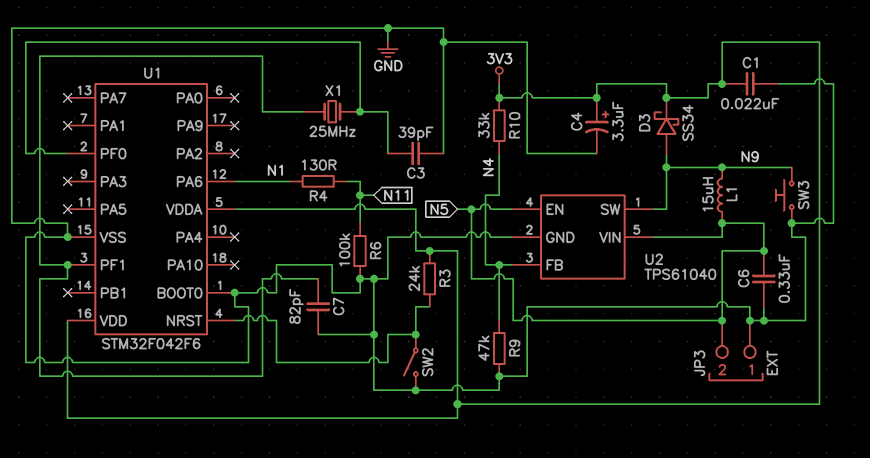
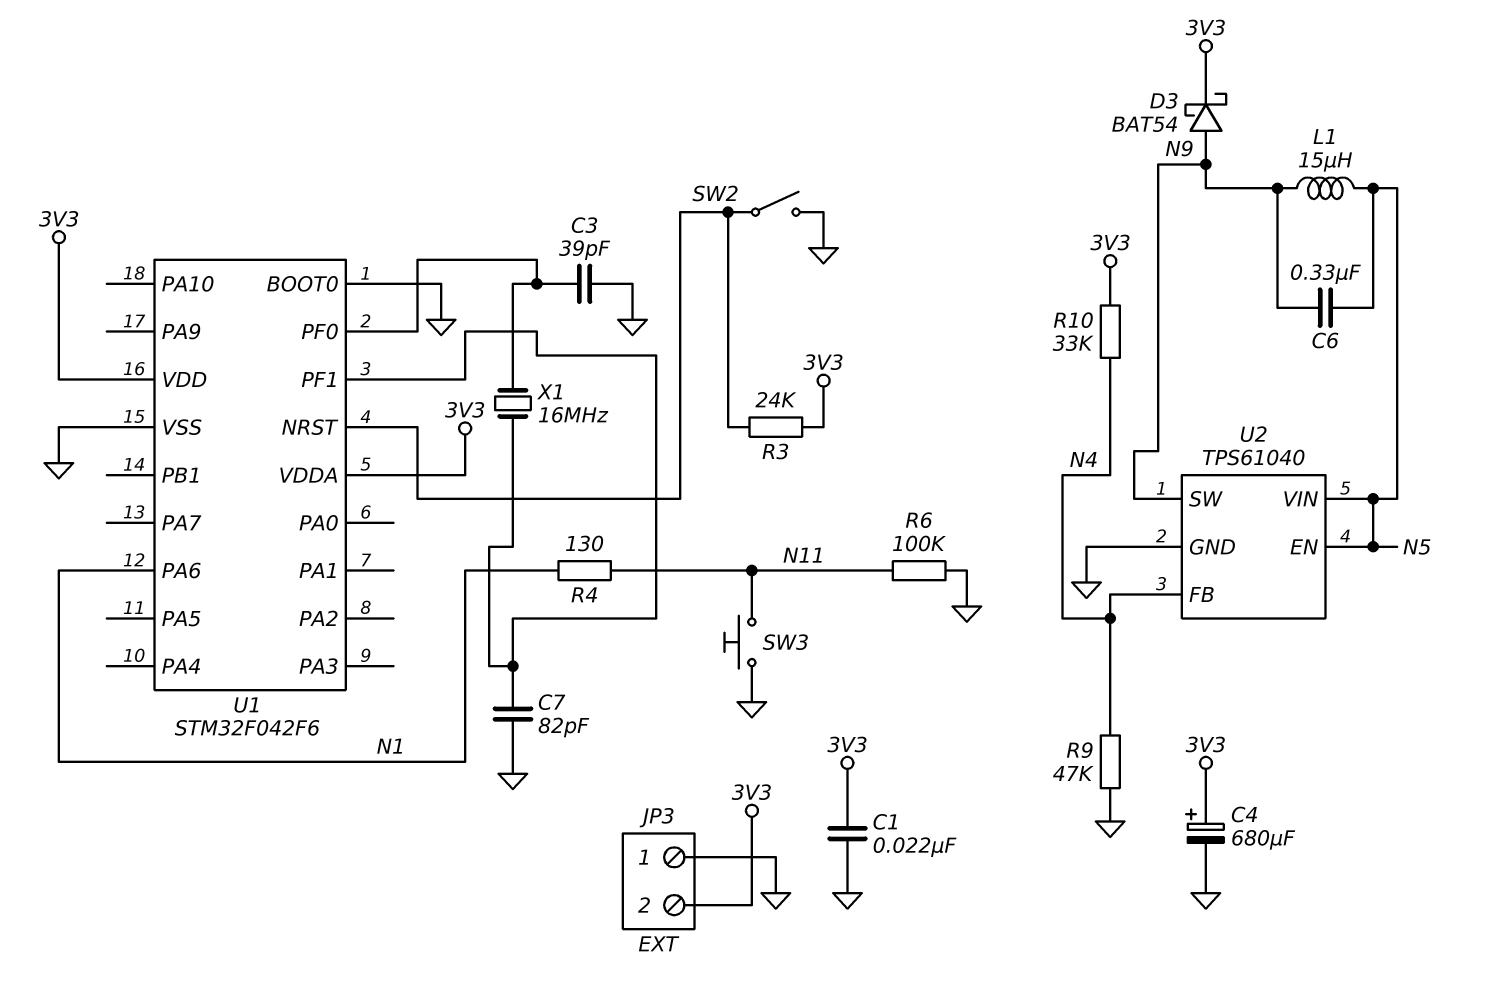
C4: 3.3uF (plus 3V3, minus GND) -> 680uF (plus 3V3, minus GND)
C6: 330nF (GND, N5) -> 330nF (N5, N9)
D3: schottky SS34 (A N9, K 3V3) -> schottky BAT54 (A N9, K 3V3)
JP3 pin 2: N5 -> 3V3
SW3: button (GND, N9) -> button (GND, N11)
X1: 25MHz (U1/PF0, U1/PF1) -> 16MHz (U1/PF0, U1/PF1)

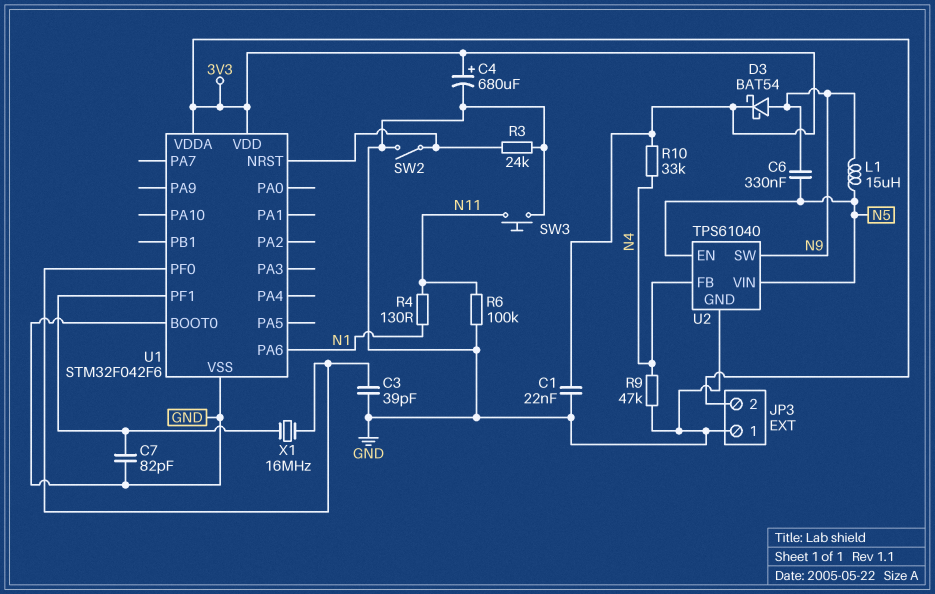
R3: 24k (3V3, U1/NRST) -> 24k (GND, U1/NRST)

